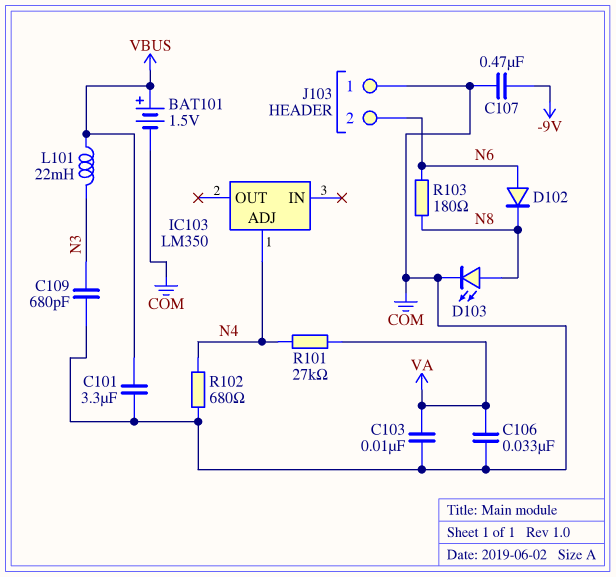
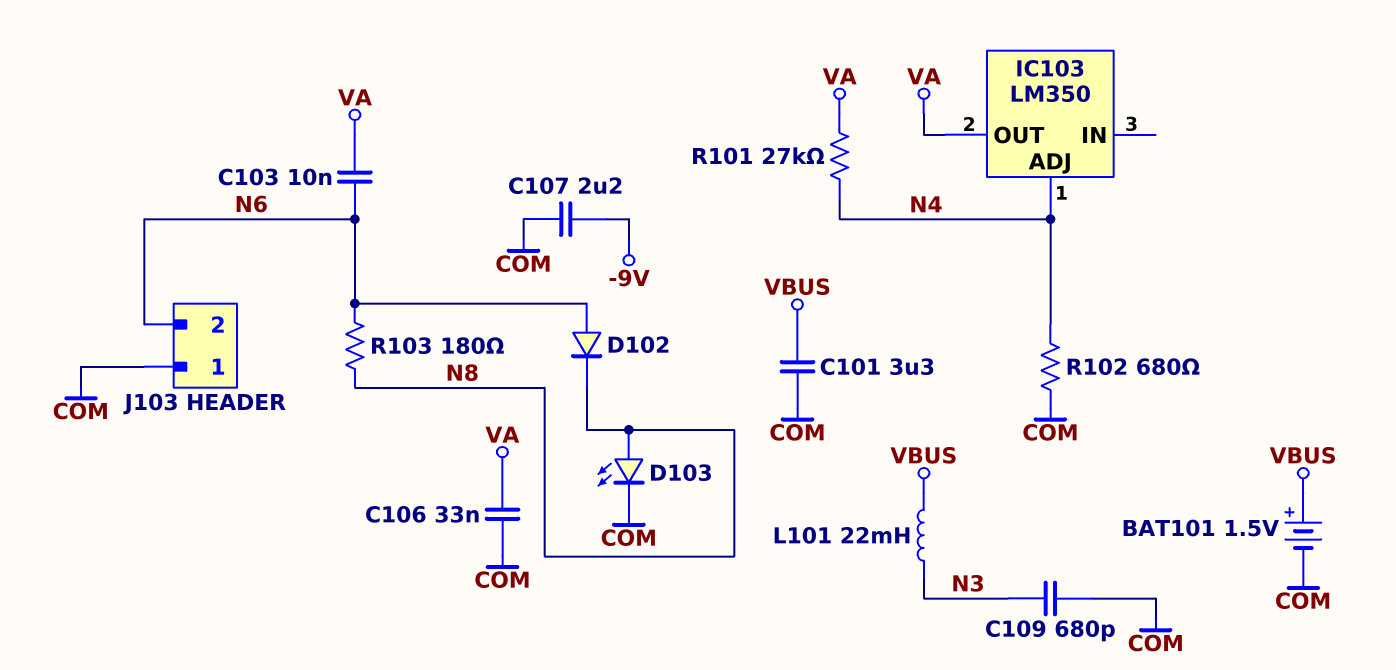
C103: 10nF (COM, VA) -> 10nF (N6, VA)
C107: 470nF (-9V, COM) -> 2.2uF (-9V, COM)
IC103 pin OUT: none -> VA

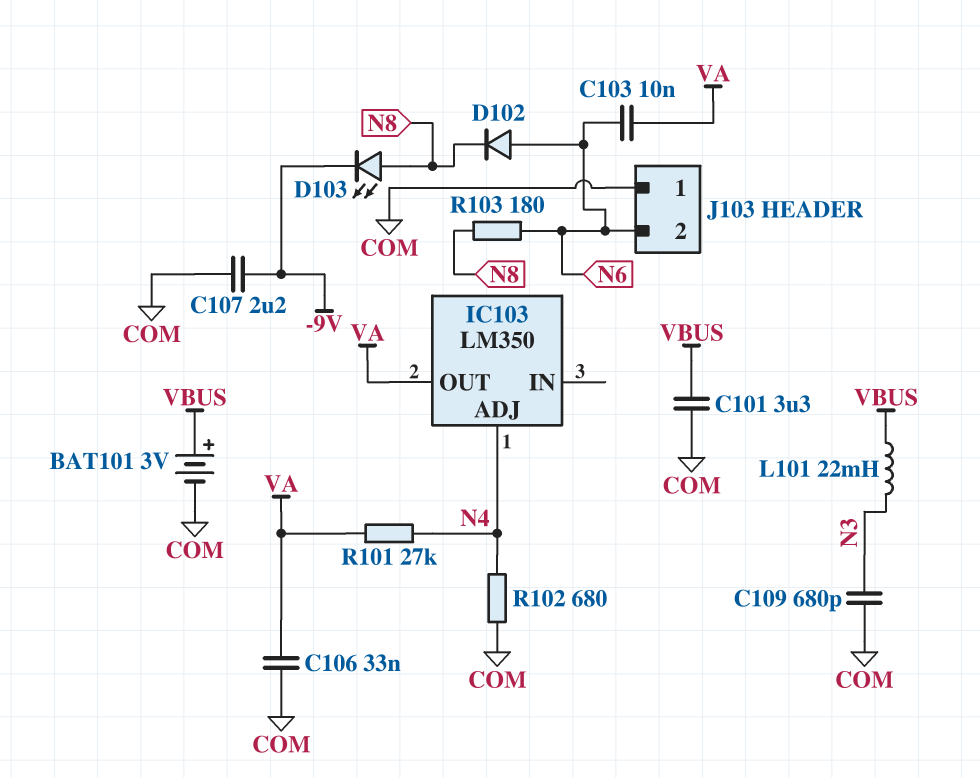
BAT101: 1.5V (plus VBUS, minus COM) -> 3V (plus VBUS, minus COM)
D103: LED (A N8, K COM) -> LED (A N8, K -9V)

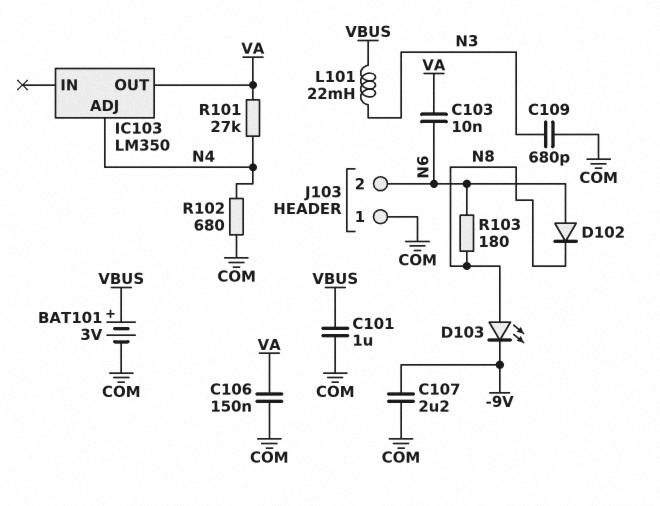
C101: 3.3uF (COM, VBUS) -> 1uF (COM, VBUS)
C106: 33nF (COM, VA) -> 150nF (COM, VA)

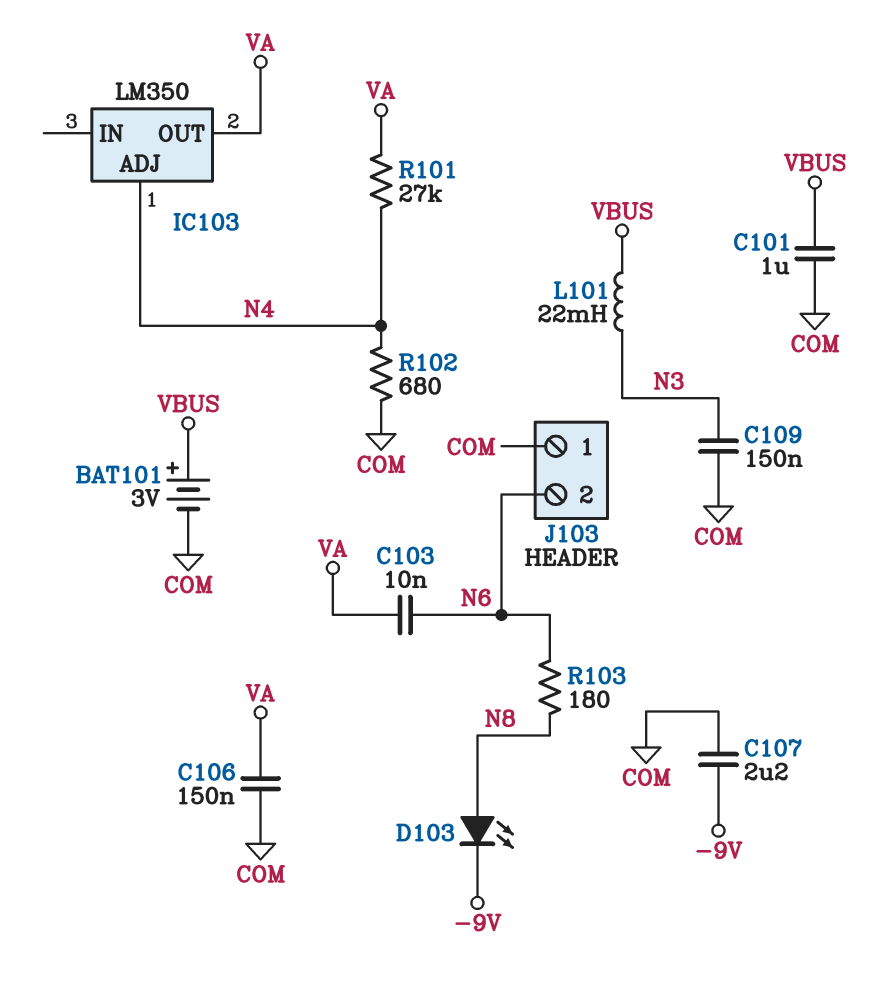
C109: 680pF (COM, N3) -> 150nF (COM, N3)
D102: diode (A N6, K N8) -> none

